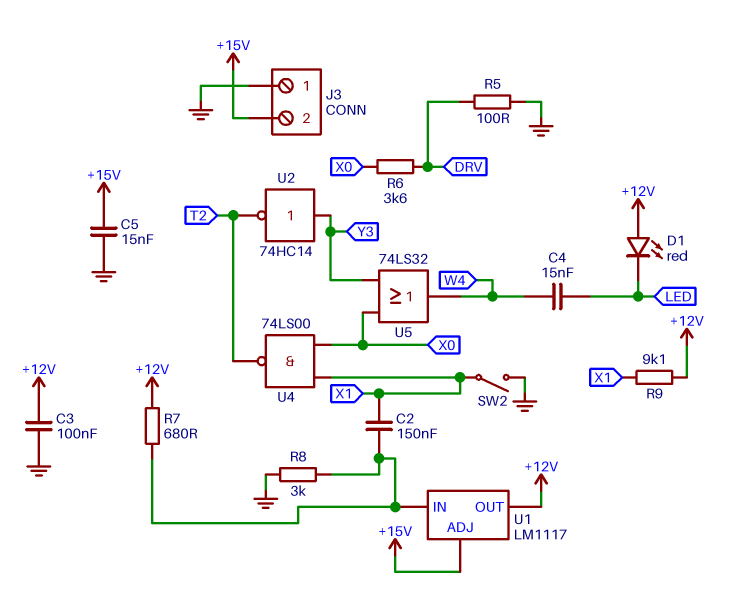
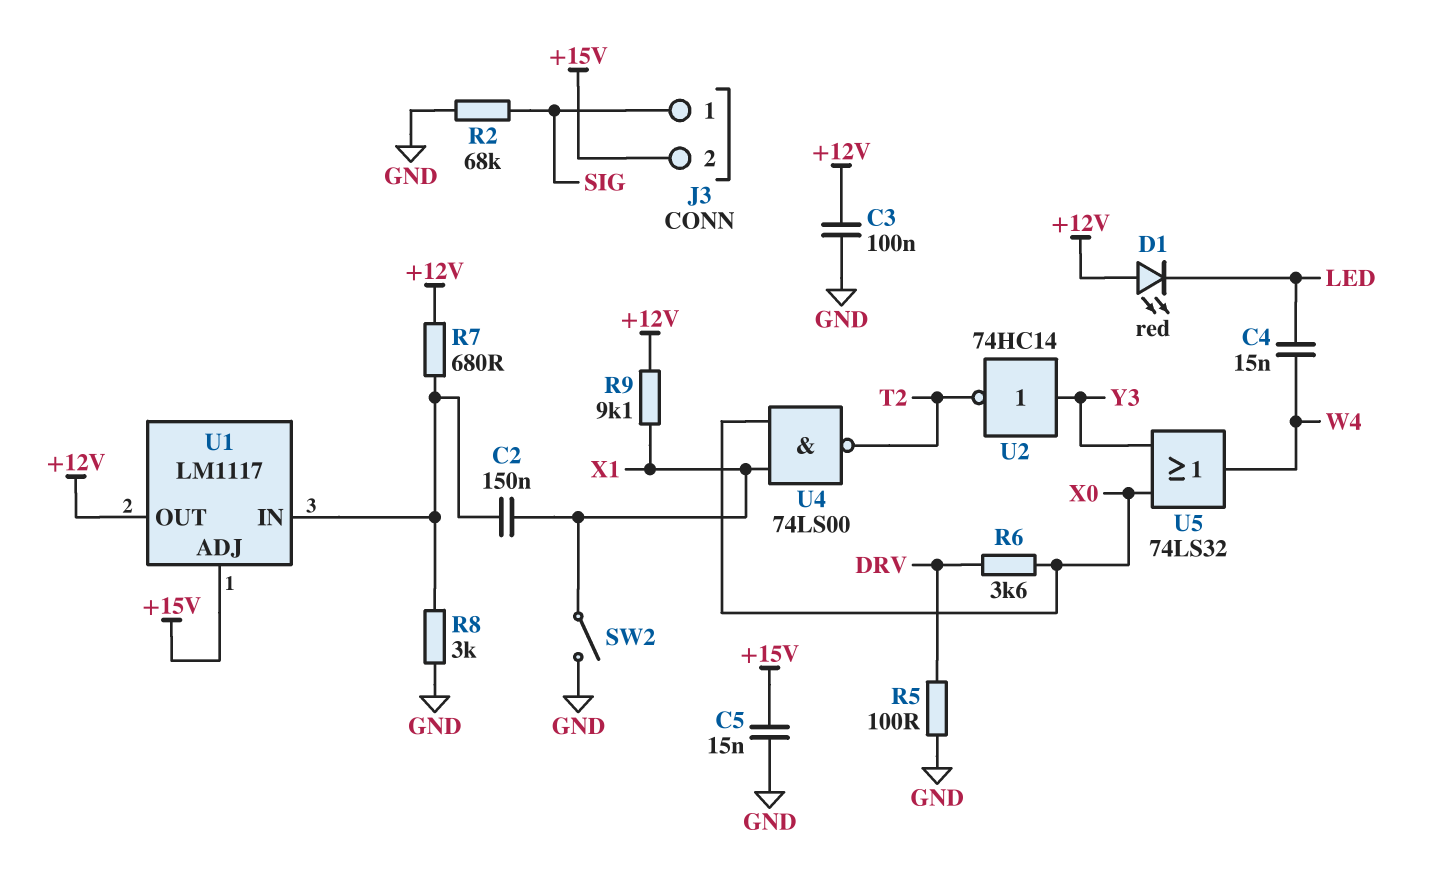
J3 pin 1: GND -> SIG
R2: none -> 68k (GND, SIG)

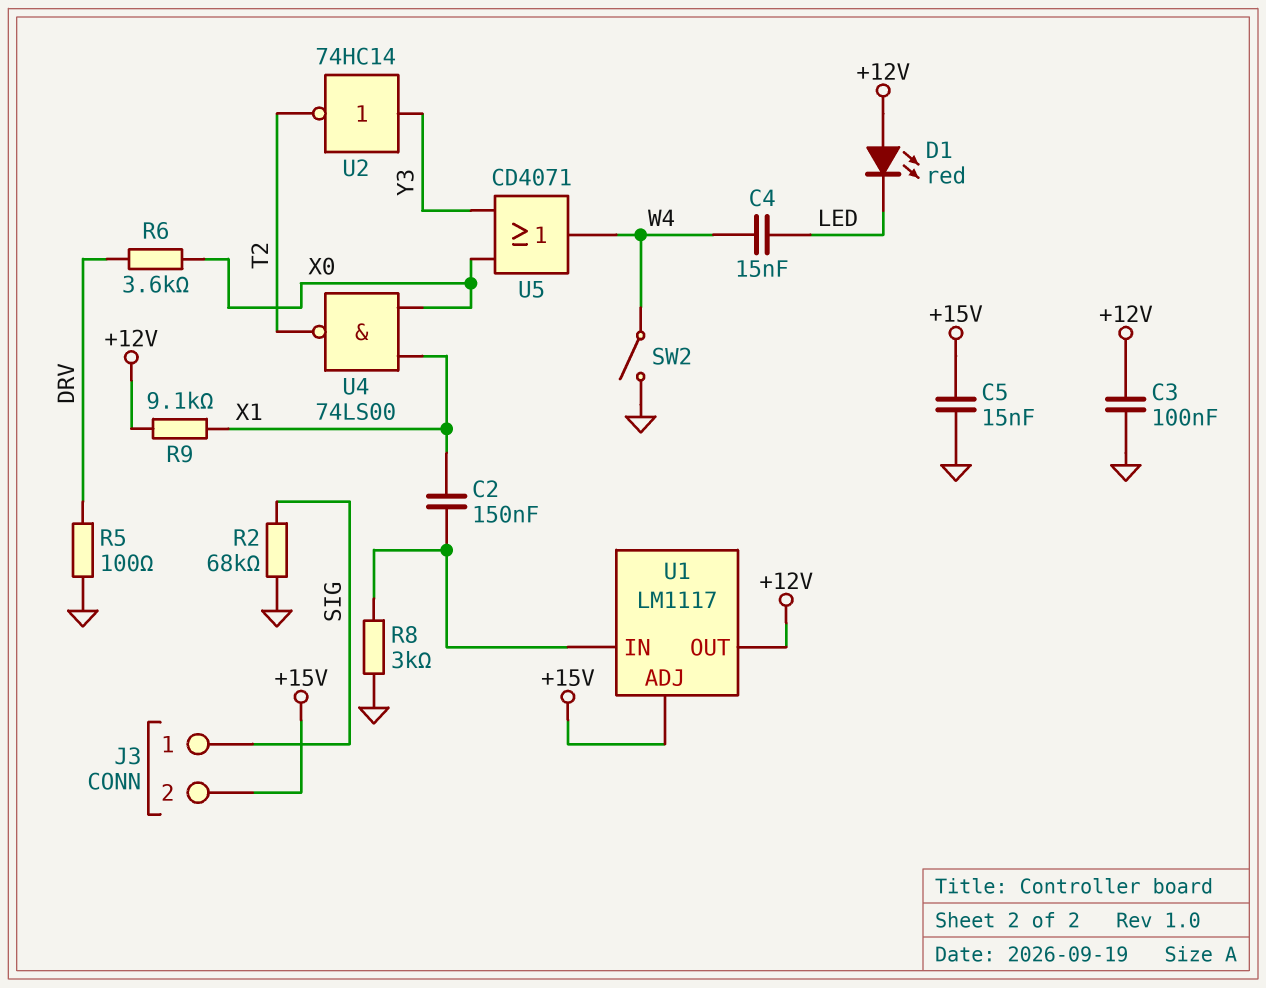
R7: 680 (+12V, U1/IN) -> none
SW2: switch (GND, X1) -> switch (GND, W4)
U5: OR 74LS32 (in X0, in Y3, out W4) -> OR CD4071 (in X0, in Y3, out W4)

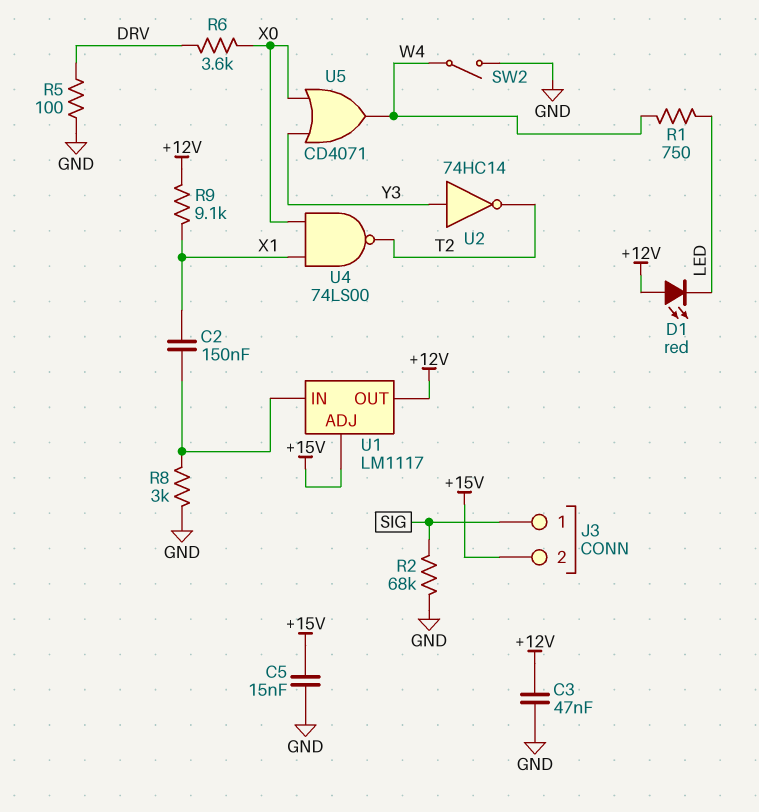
C3: 100nF (+12V, GND) -> 47nF (+12V, GND)
C4: 15nF (LED, W4) -> none
R1: none -> 750 (LED, W4)

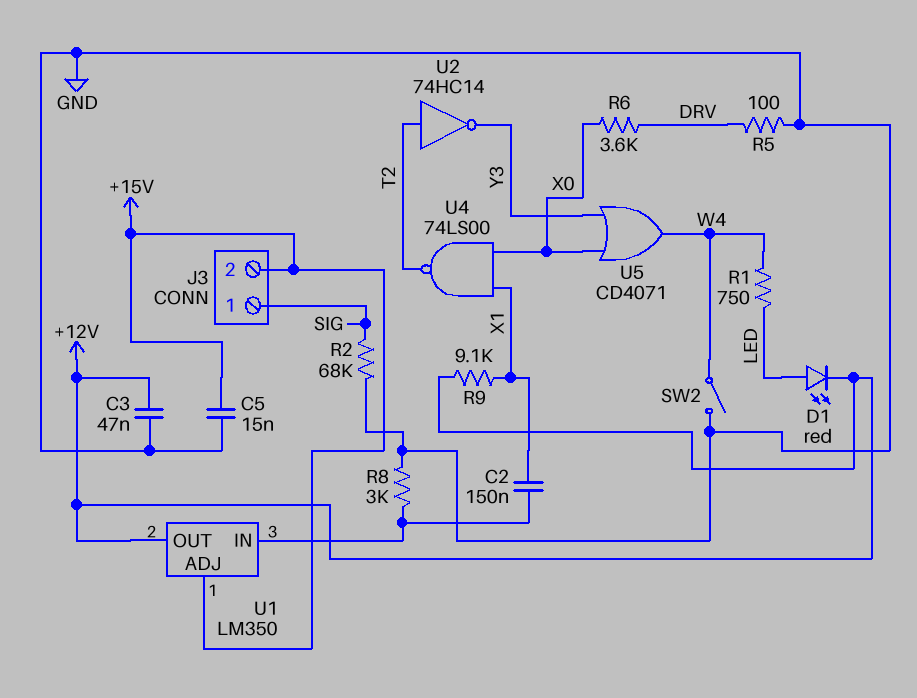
D1: LED red (A +12V, K LED) -> LED red (A LED, K +12V)
U1: LM1117 -> LM350
U2: NOT 74HC14 (in Y3, out T2) -> NOT 74HC14 (in T2, out Y3)

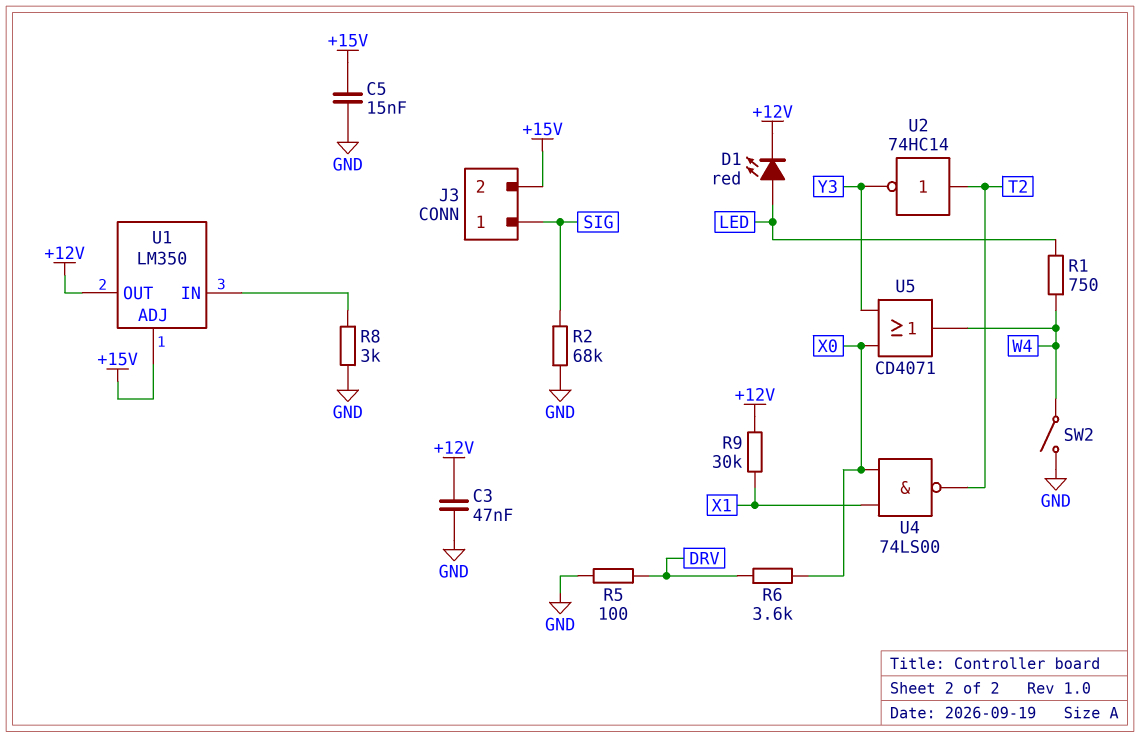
C2: 150nF (U1/IN, X1) -> none
R9: 9.1k (+12V, X1) -> 30k (+12V, X1)

